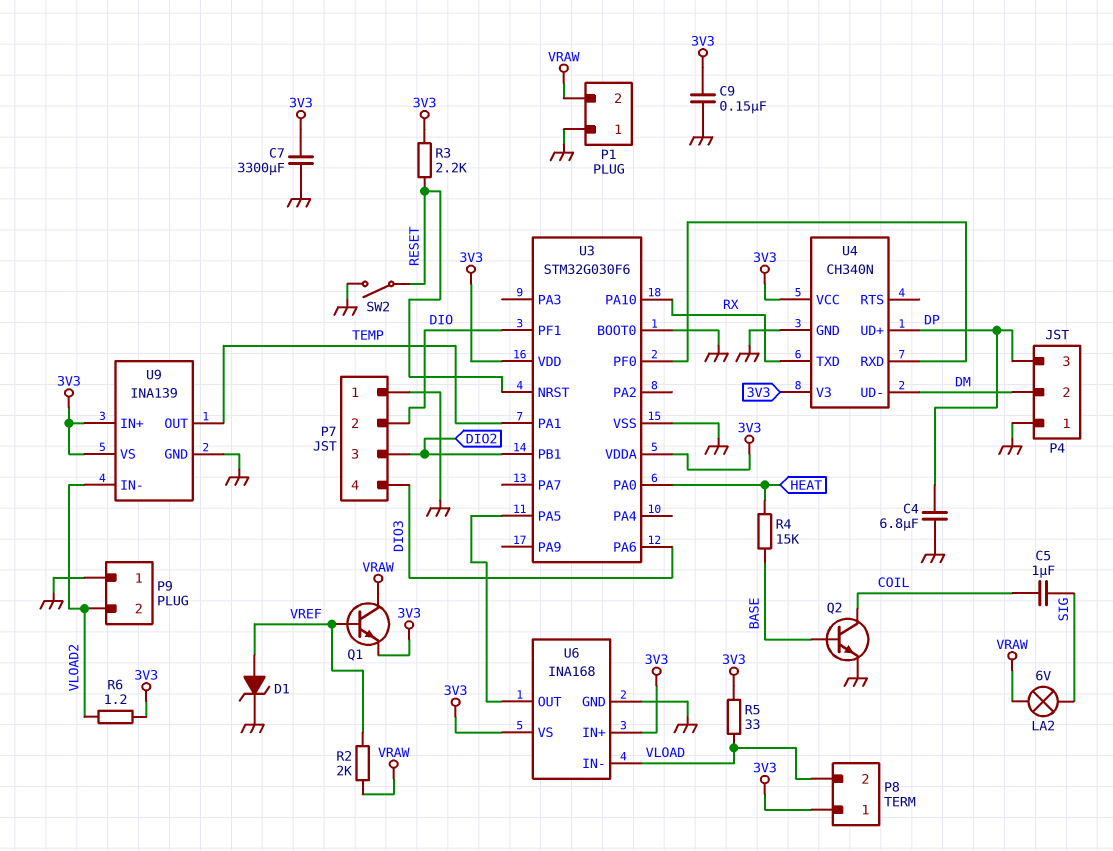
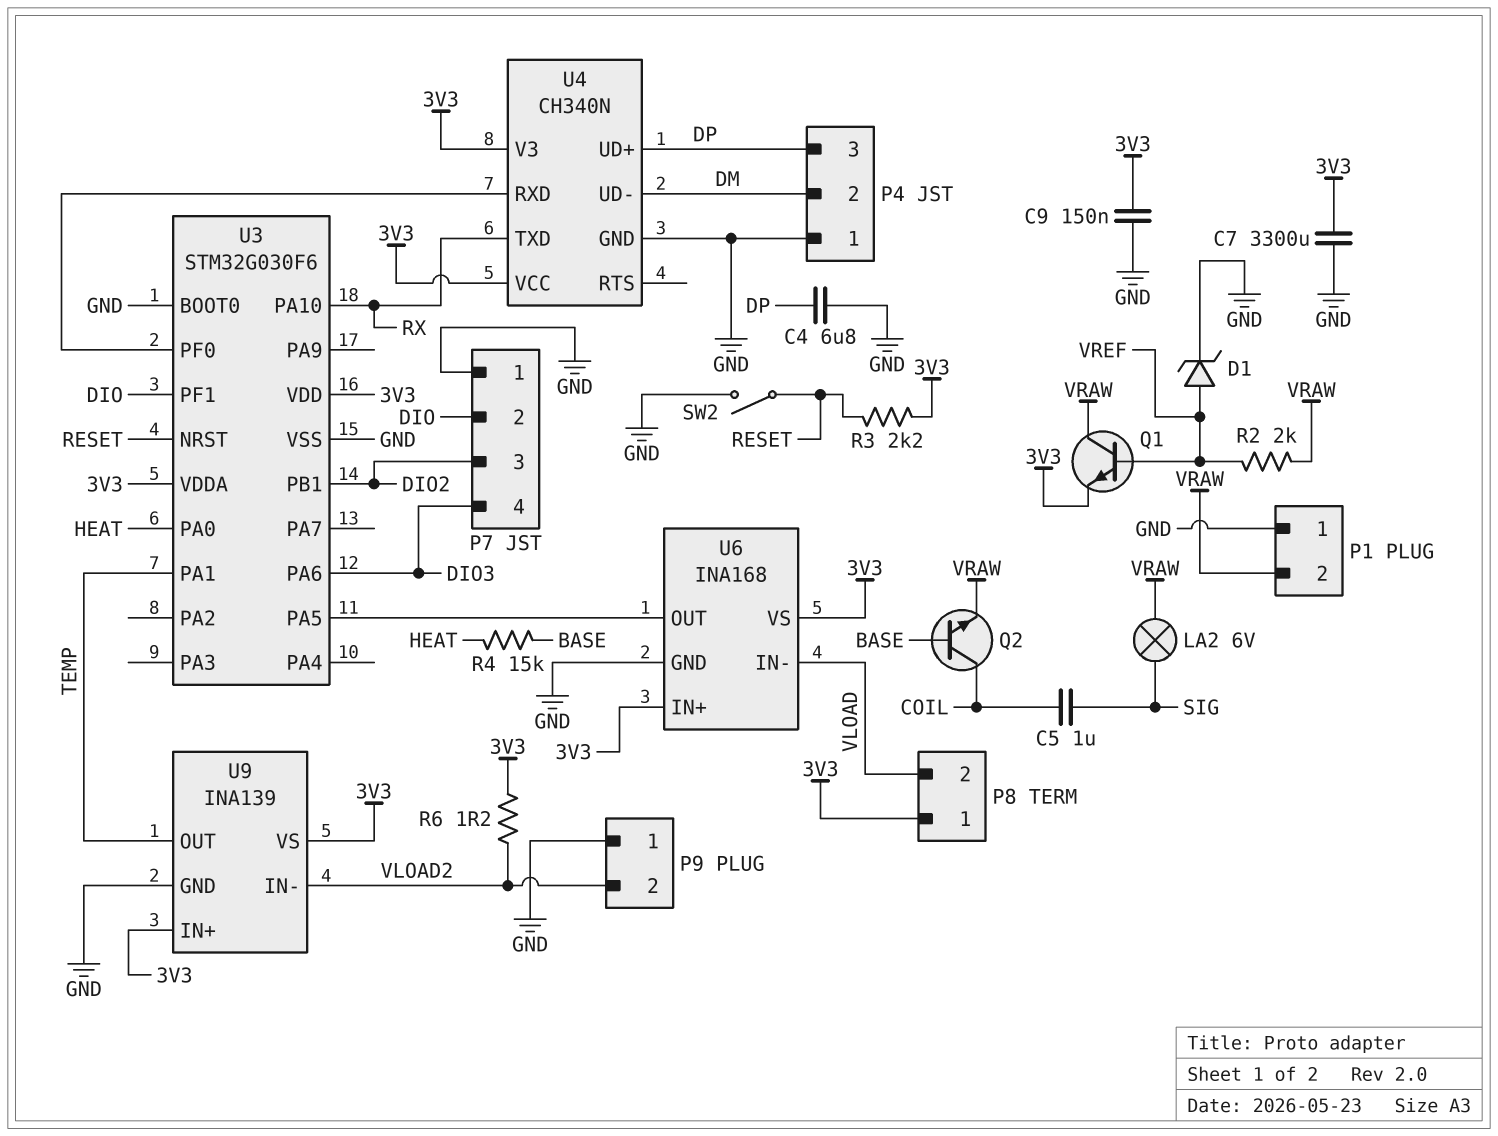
Q2: NPN (B BASE, C COIL, E GND) -> NPN (B BASE, C COIL, E VRAW)
R5: 33 (3V3, VLOAD) -> none

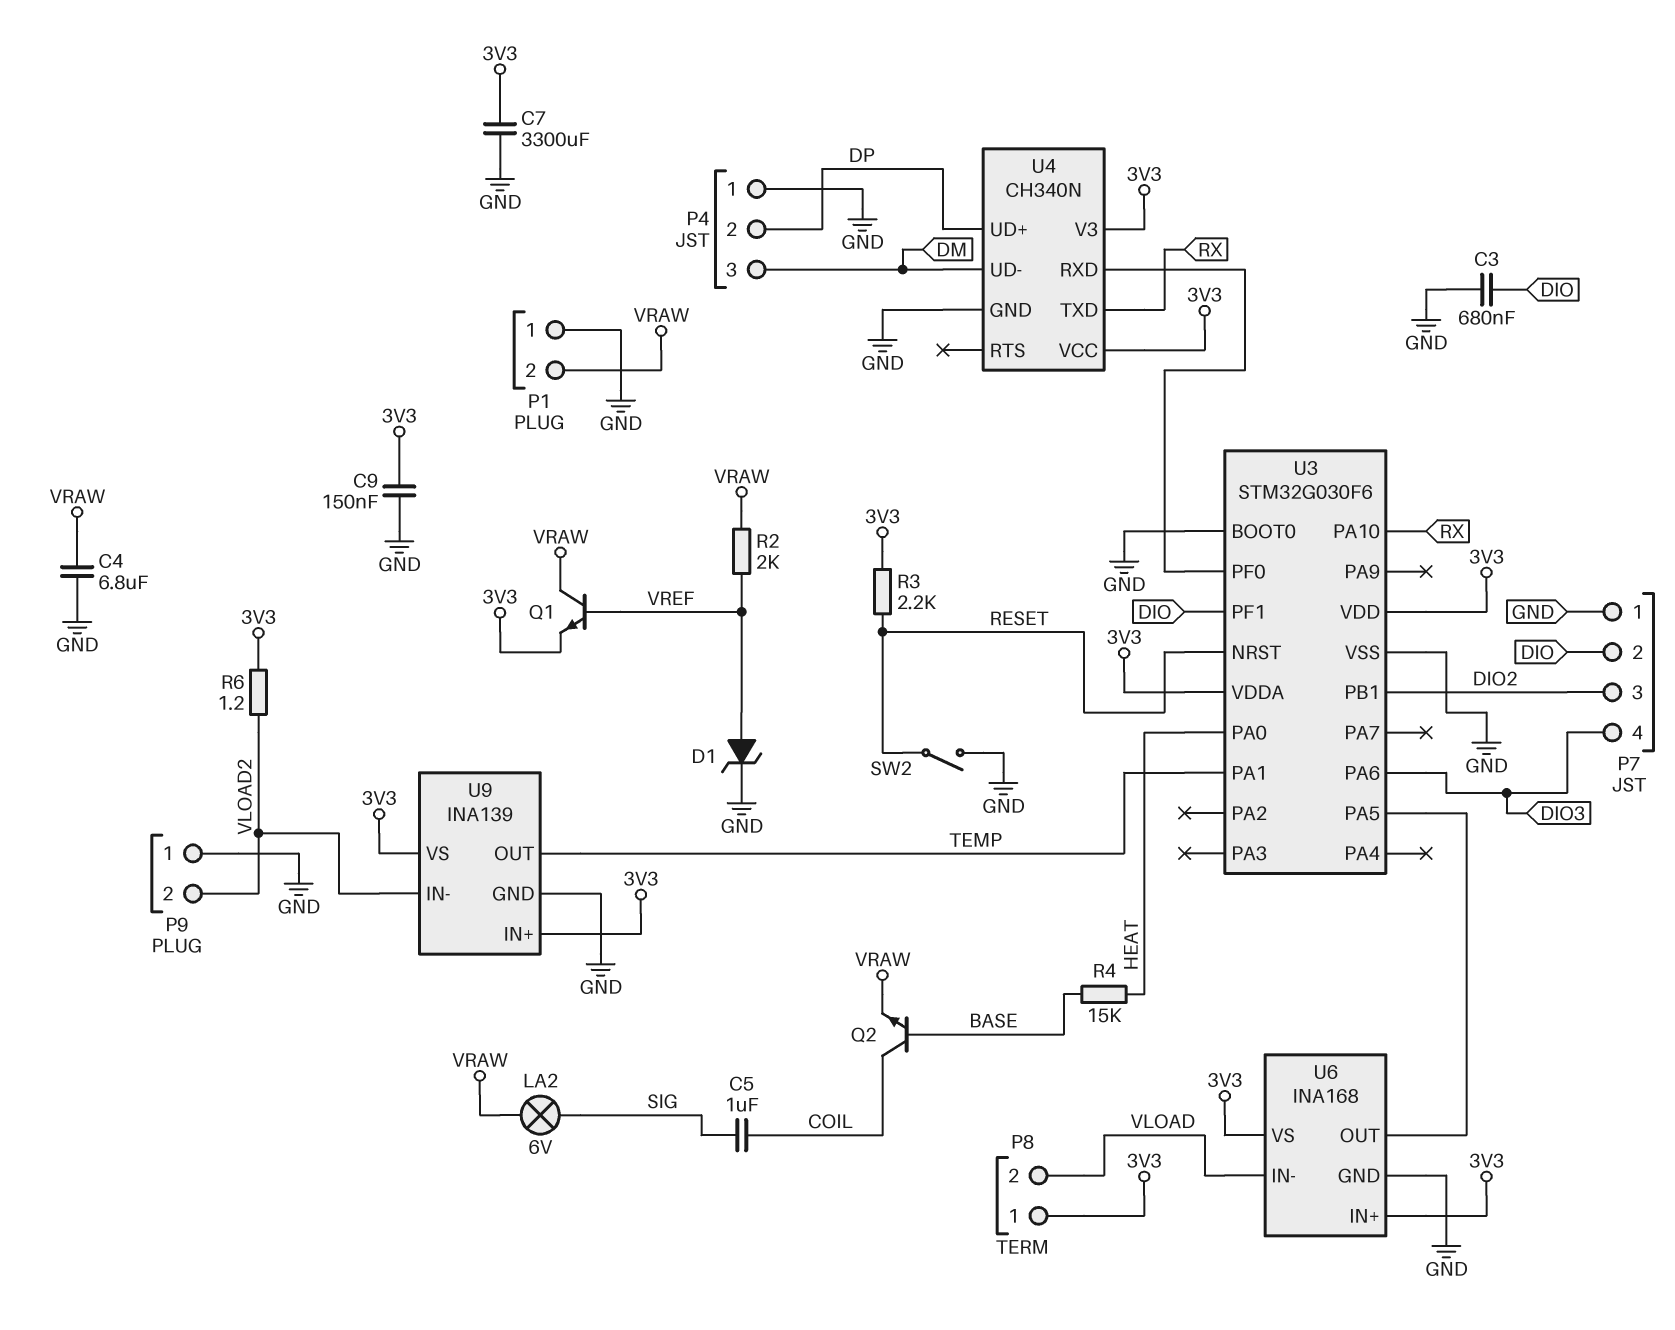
C3: none -> 680nF (DIO, GND)
C4: 6.8uF (DP, GND) -> 6.8uF (GND, VRAW)
P4 pin 2: DM -> DP
P4 pin 3: DP -> DM

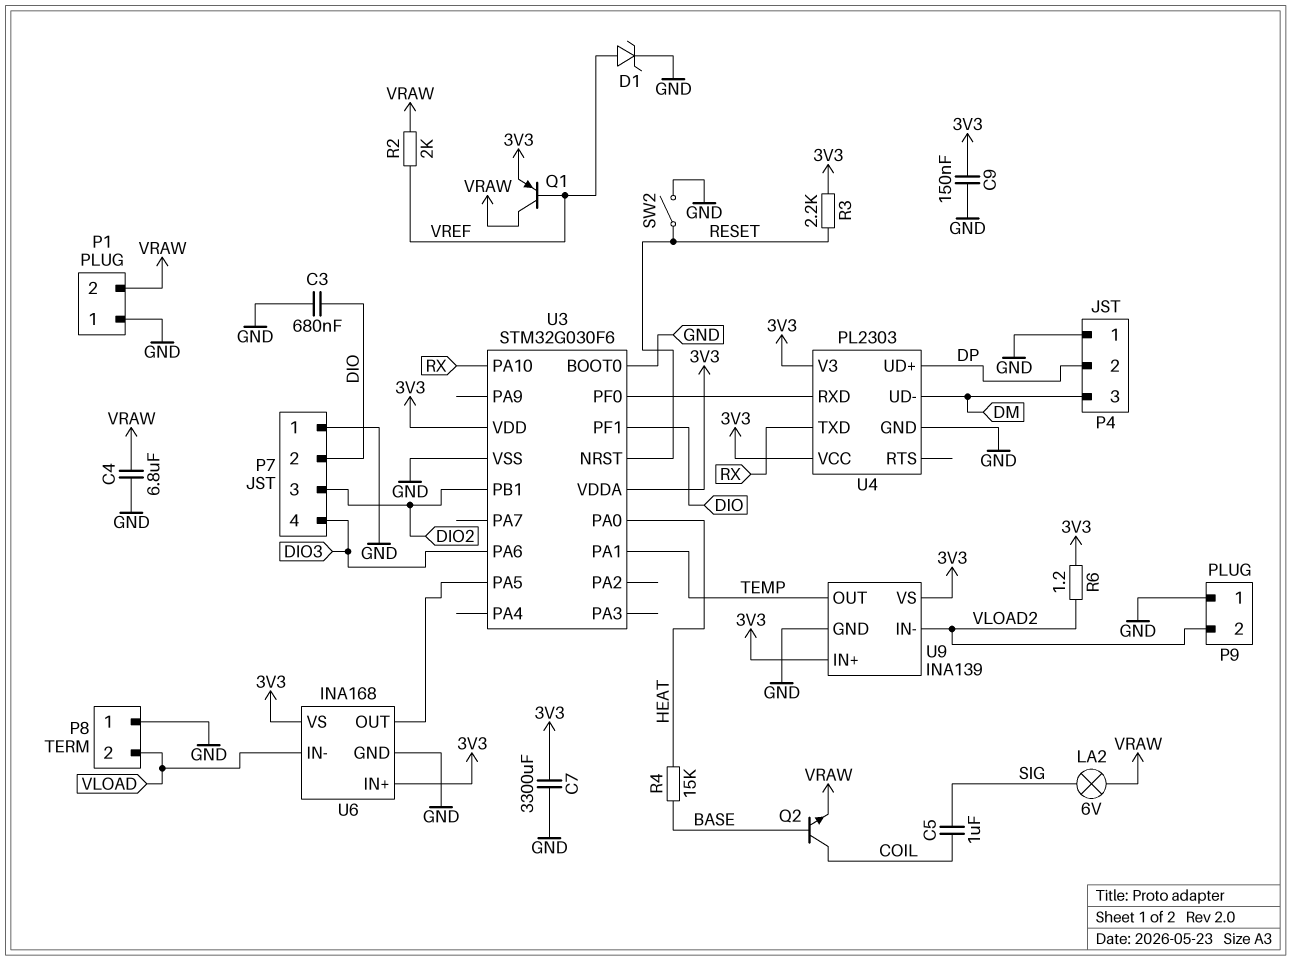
P8 pin 1: 3V3 -> GND
Q1: NPN (B VREF, C VRAW, E 3V3) -> PNP (B VREF, C VRAW, E 3V3)
U4: CH340N -> PL2303

